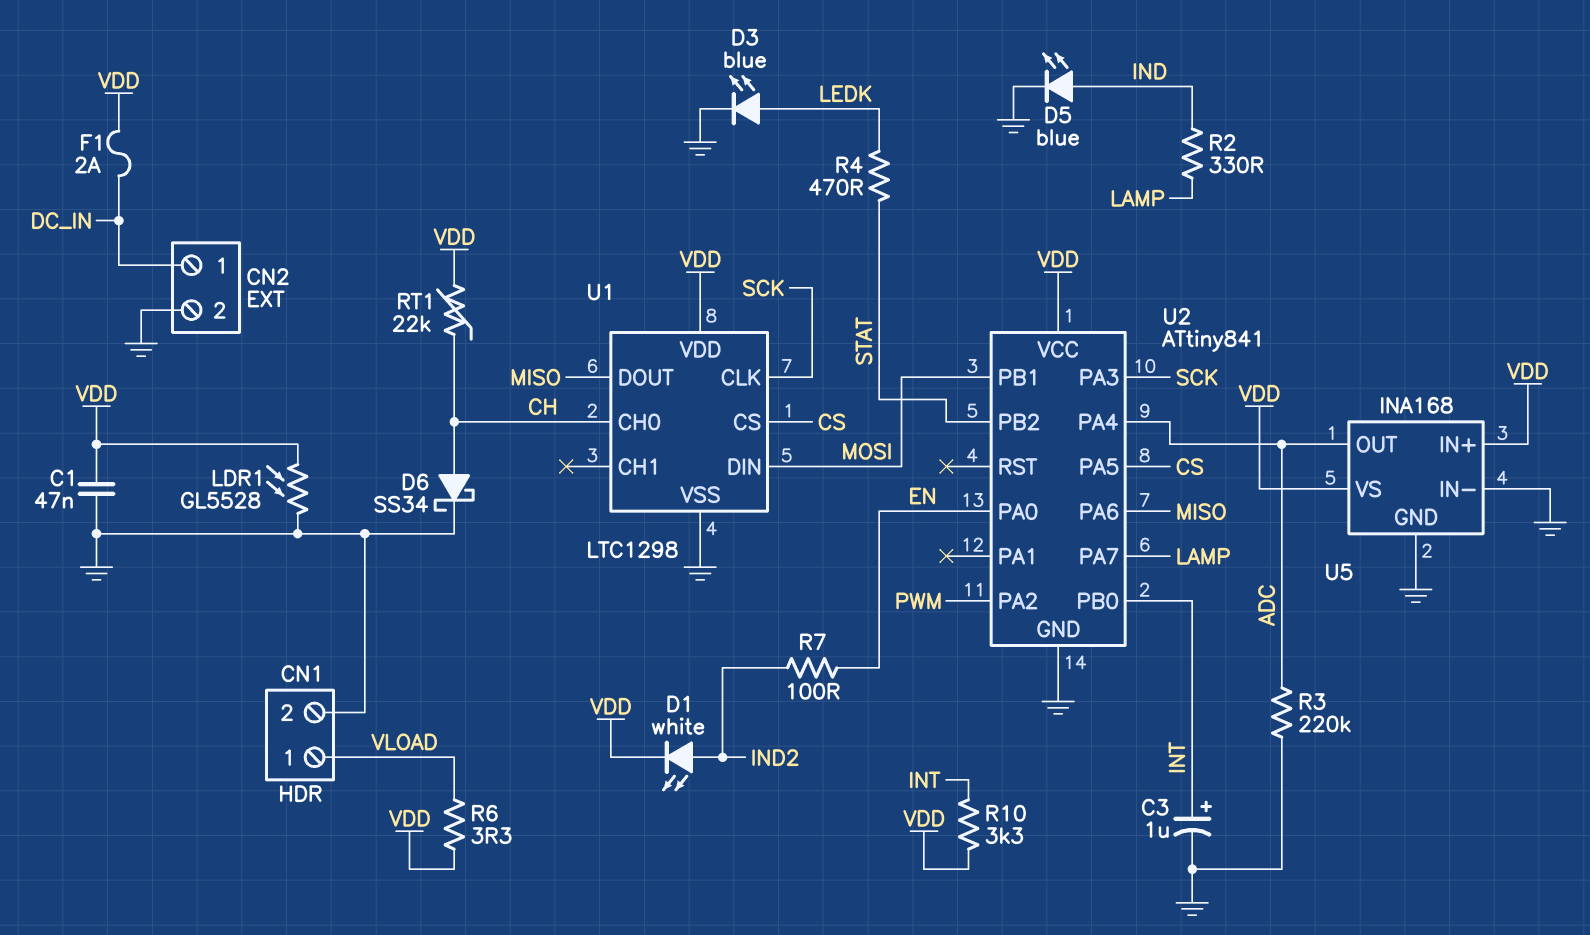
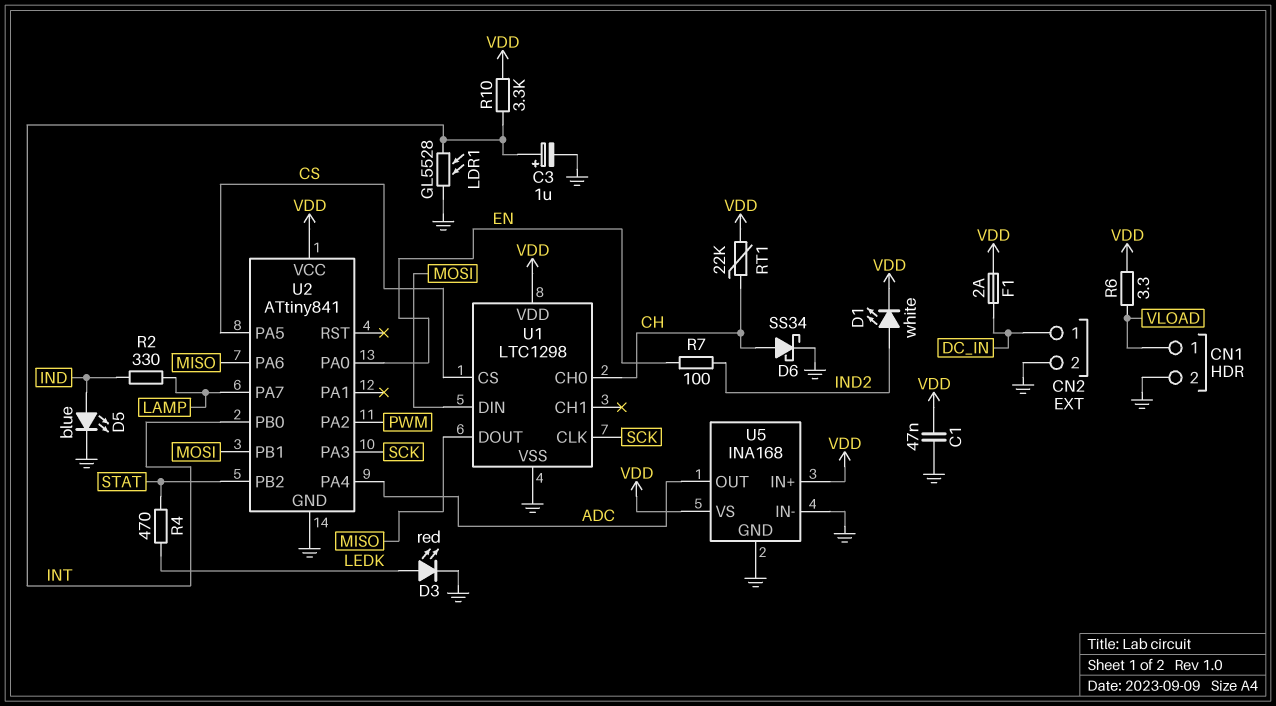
D3: LED blue (A LEDK, K GND) -> LED red (A LEDK, K GND)
LDR1: GL5528 (GND, VDD) -> GL5528 (GND, INT)
R3: 220k (ADC, GND) -> none

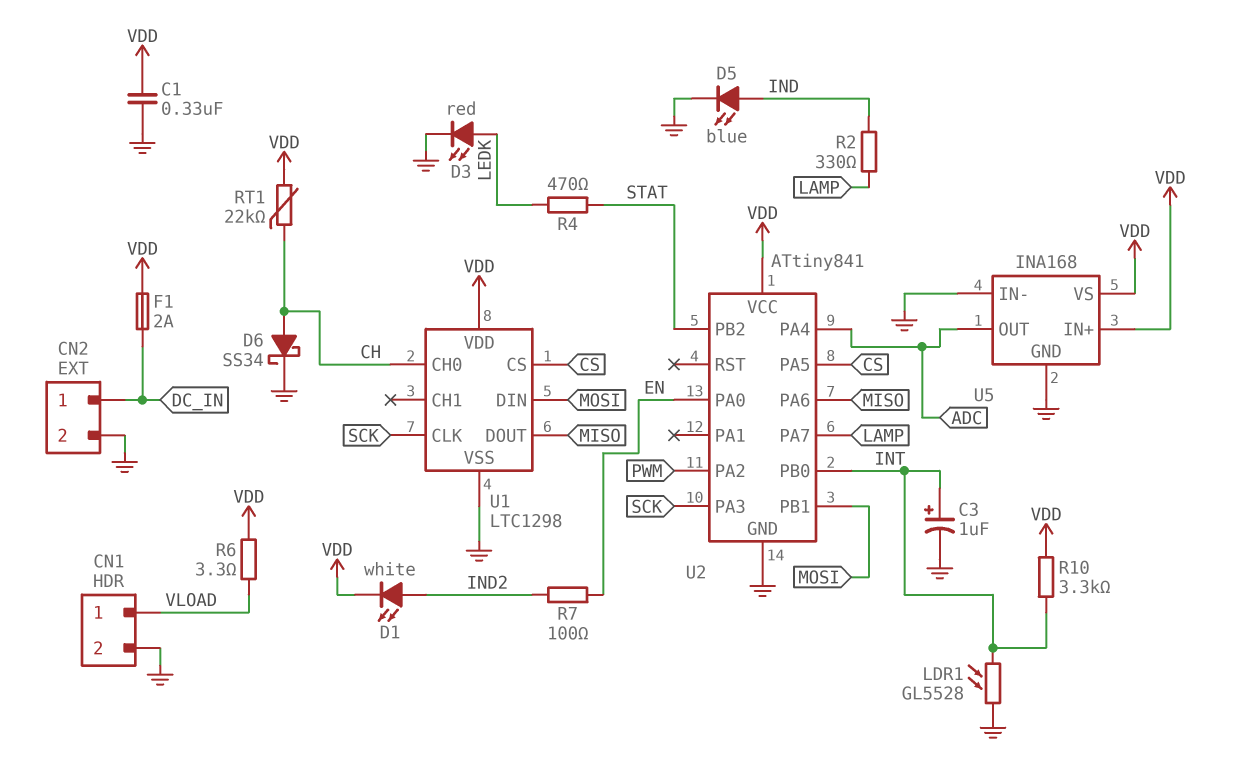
C1: 47nF (GND, VDD) -> 330nF (GND, VDD)

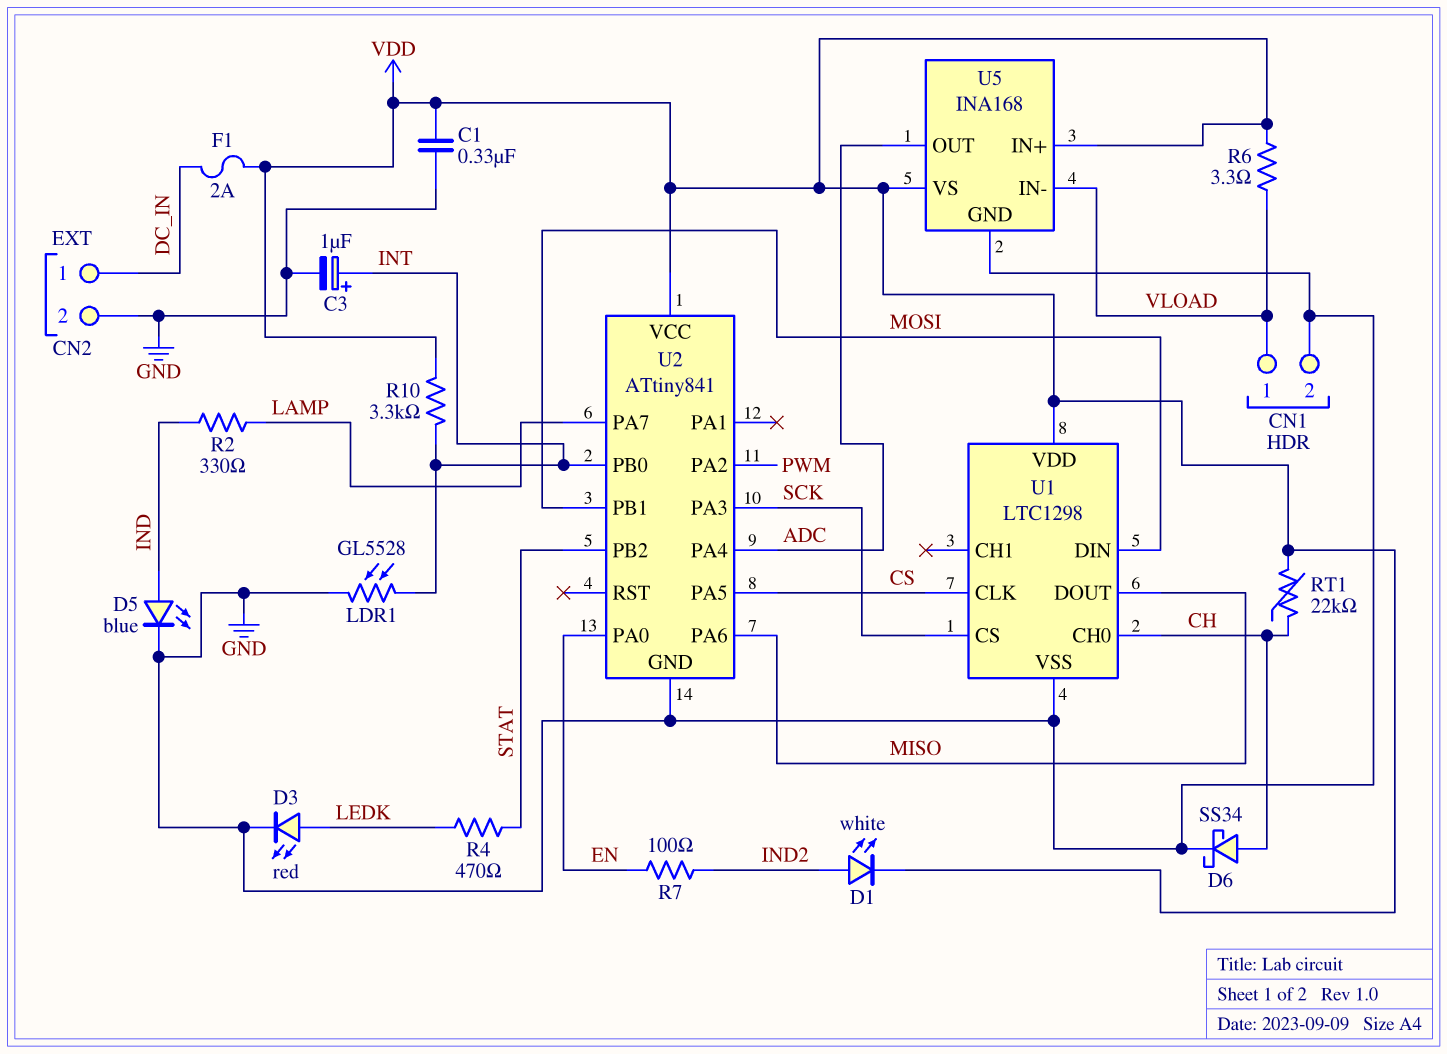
U1 pin CLK: SCK -> CS
U1 pin CS: CS -> SCK
U5 pin IN-: GND -> VLOAD

